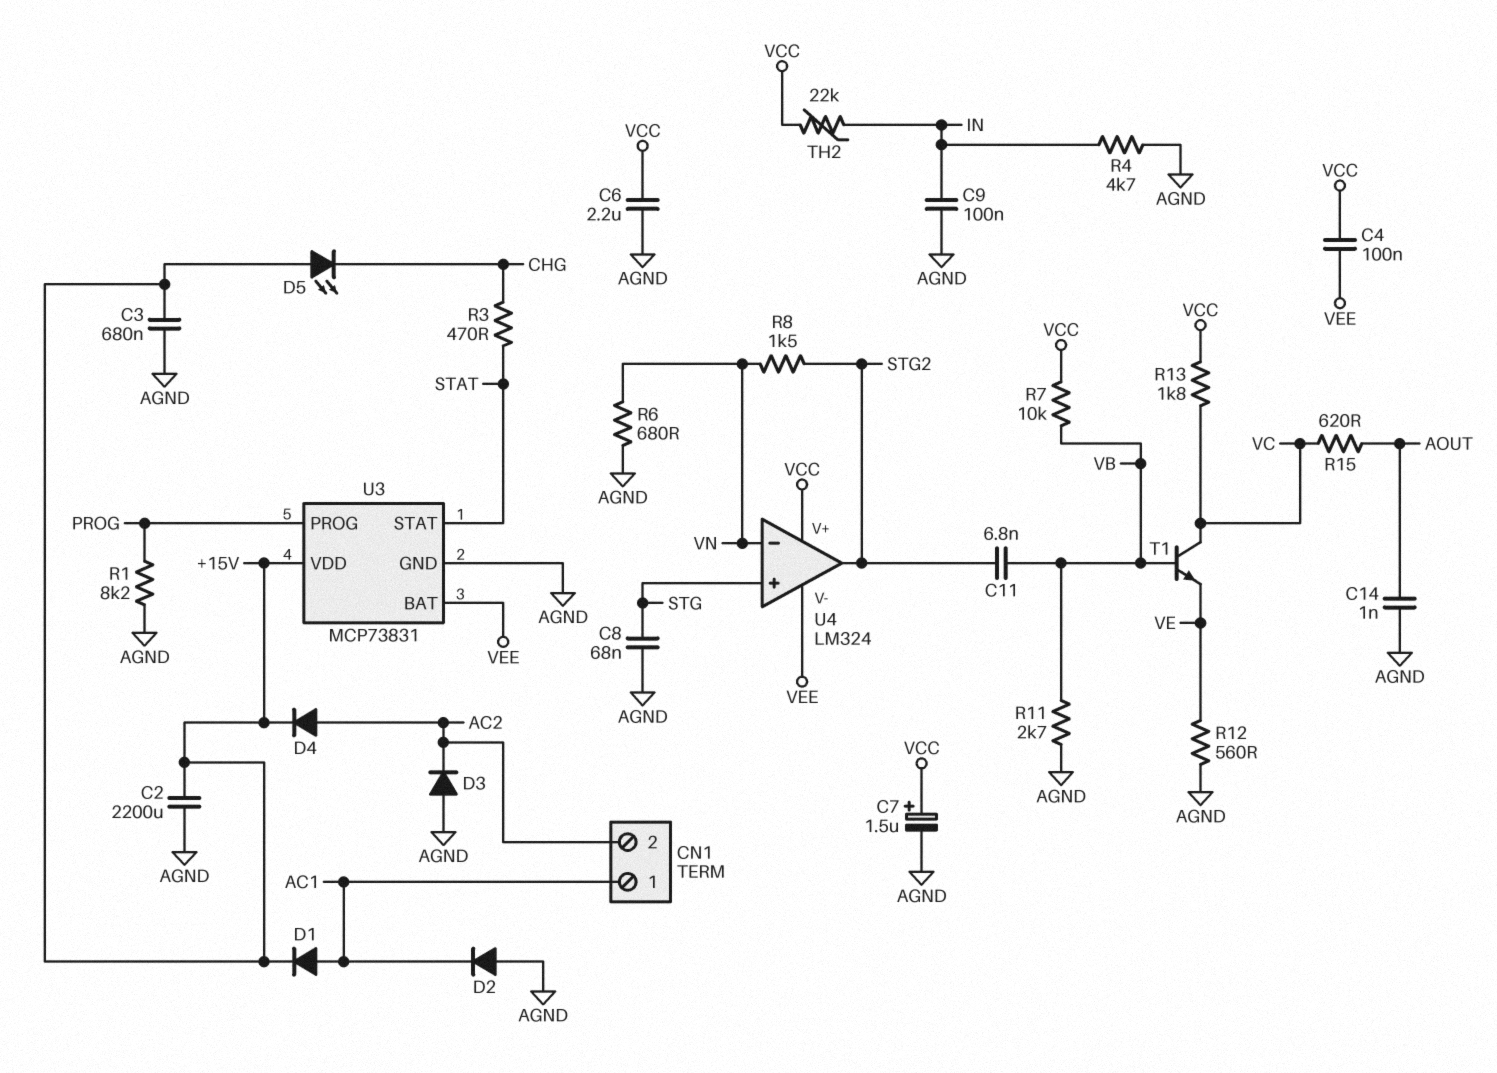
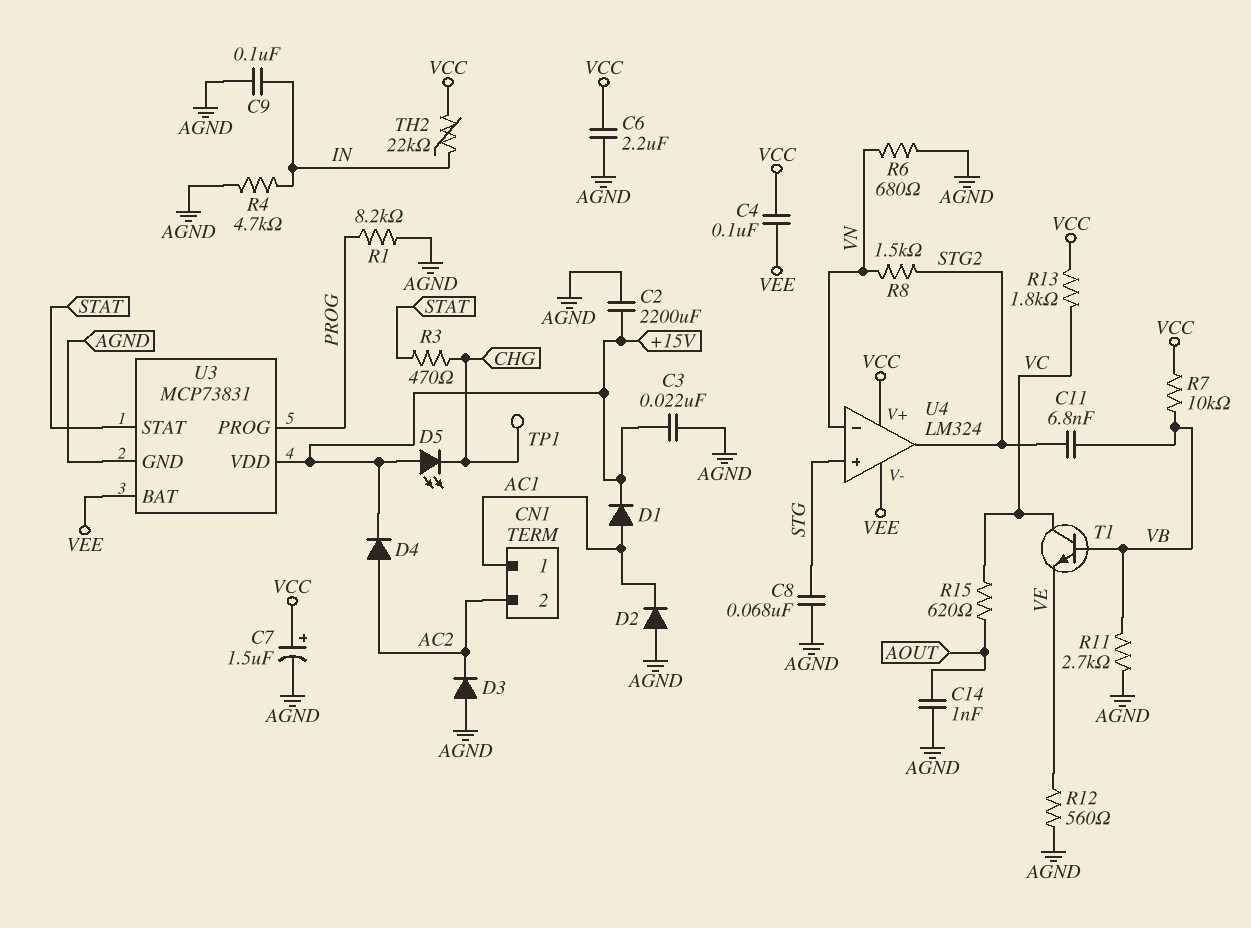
C3: 680nF (+15V, AGND) -> 22nF (+15V, AGND)
TP1: none -> test point (CHG)

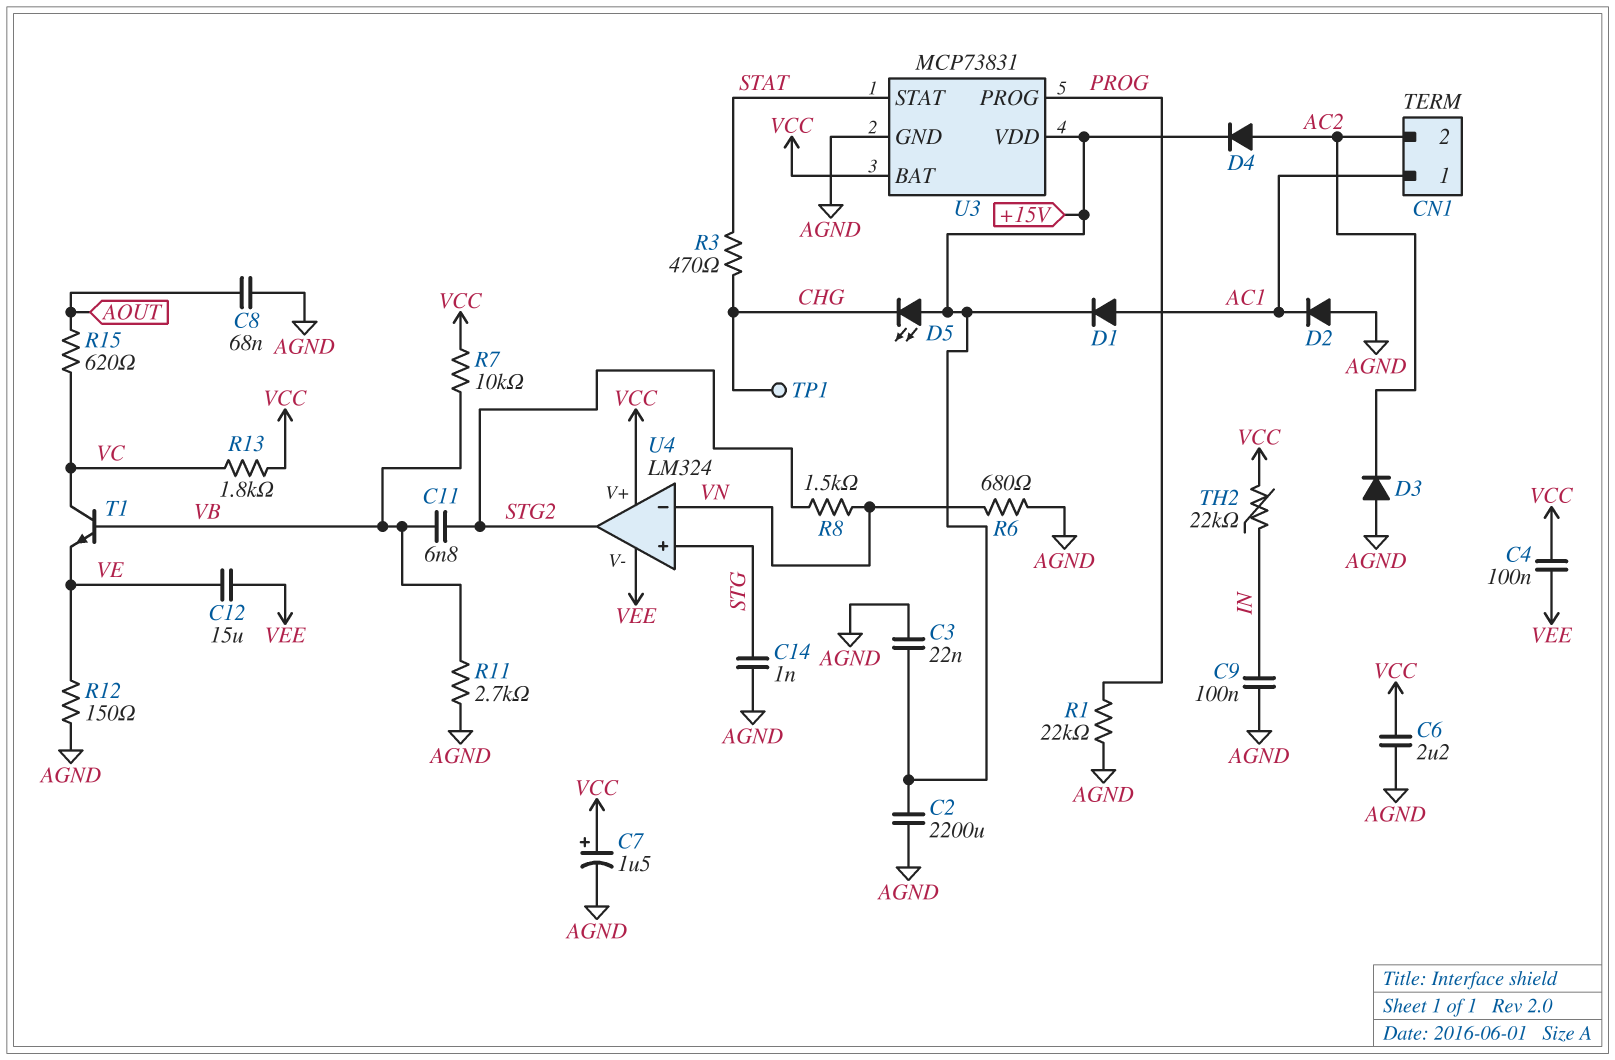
C8: 68nF (AGND, STG) -> 68nF (AGND, AOUT)
C12: none -> 15uF (VE, VEE)
C14: 1nF (AGND, AOUT) -> 1nF (AGND, STG)
R1: 8.2k (AGND, PROG) -> 22k (AGND, PROG)
R4: 4.7k (AGND, IN) -> none
R12: 560 (AGND, VE) -> 150 (AGND, VE)
U3 pin BAT: VEE -> VCC

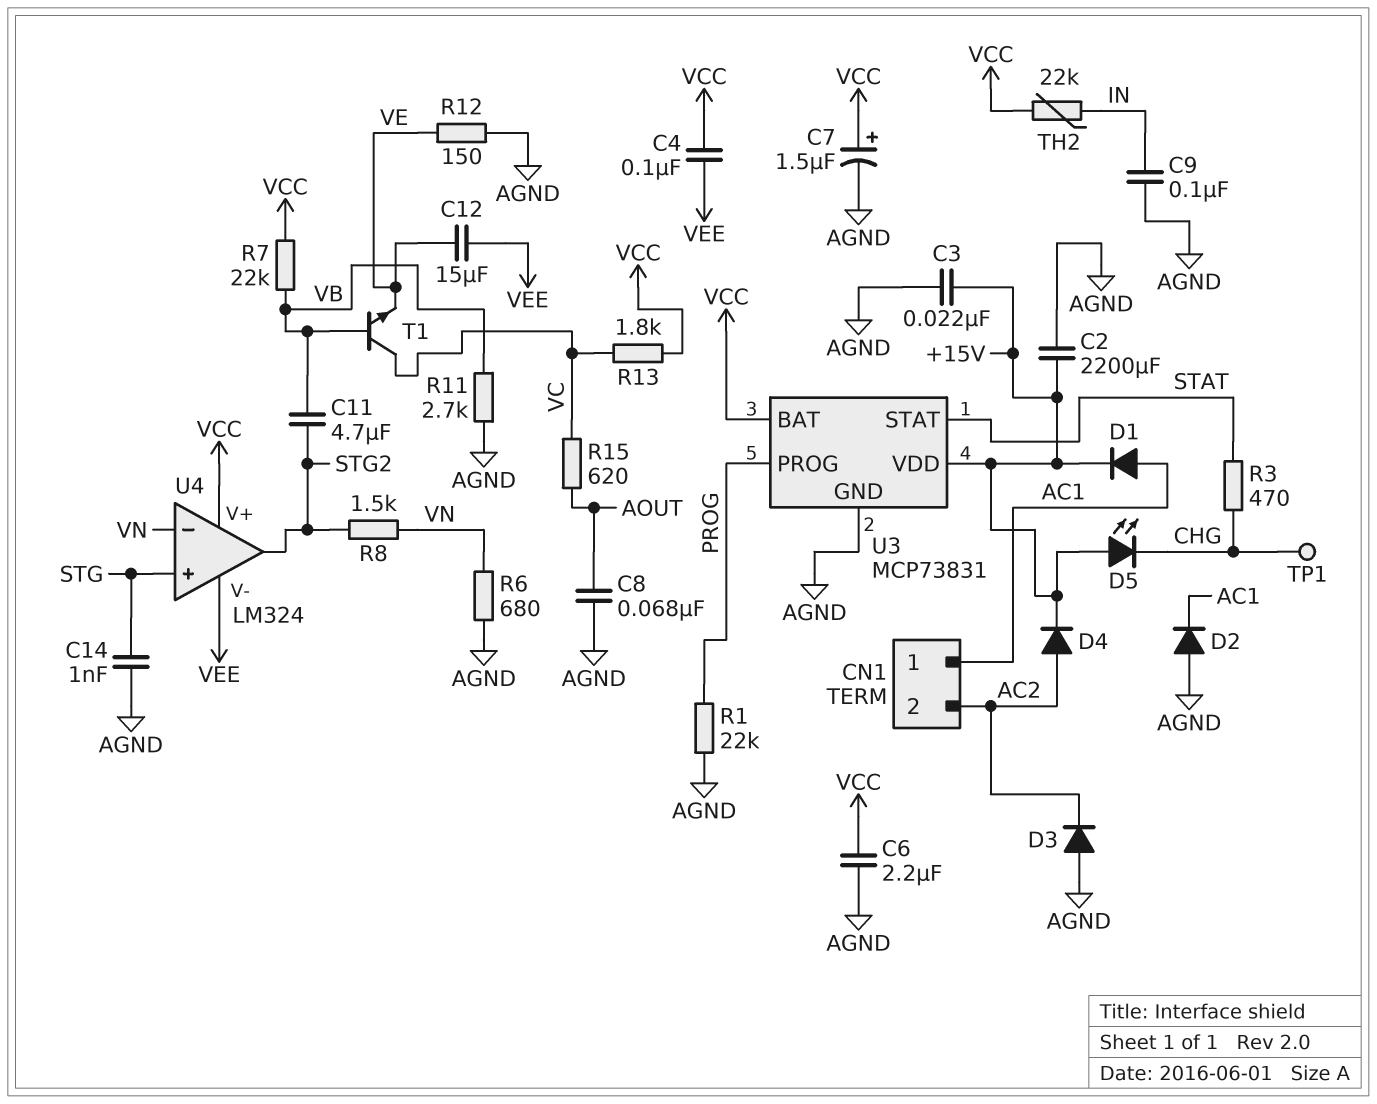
C11: 6.8nF (STG2, VB) -> 4.7uF (STG2, VB)
R7: 10k (VB, VCC) -> 22k (VB, VCC)

